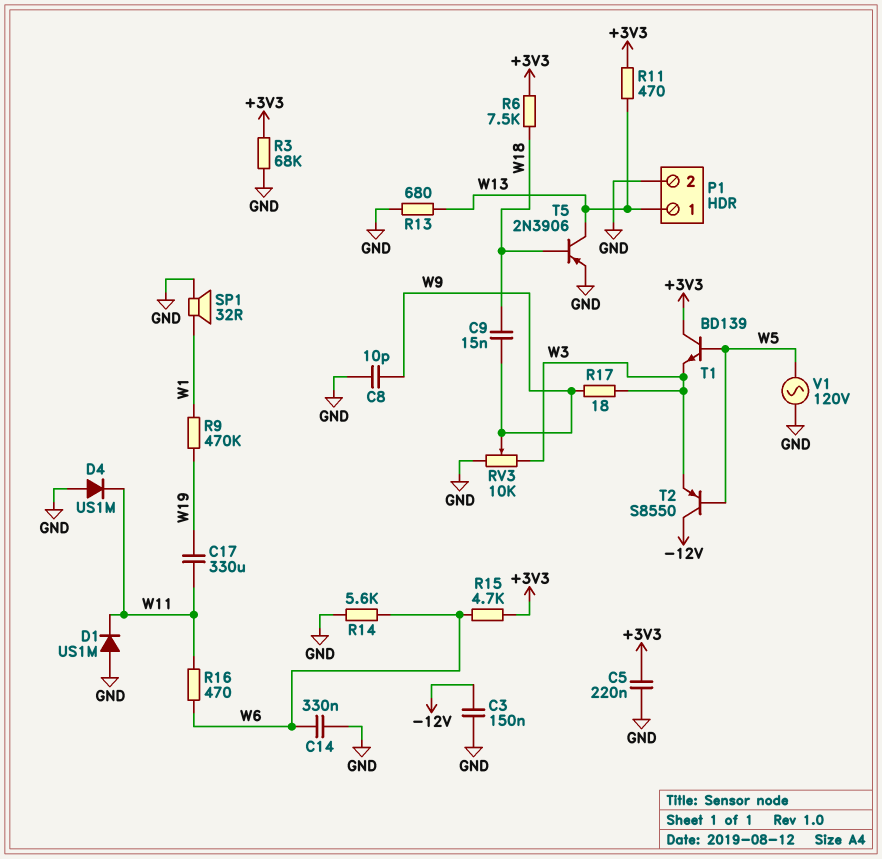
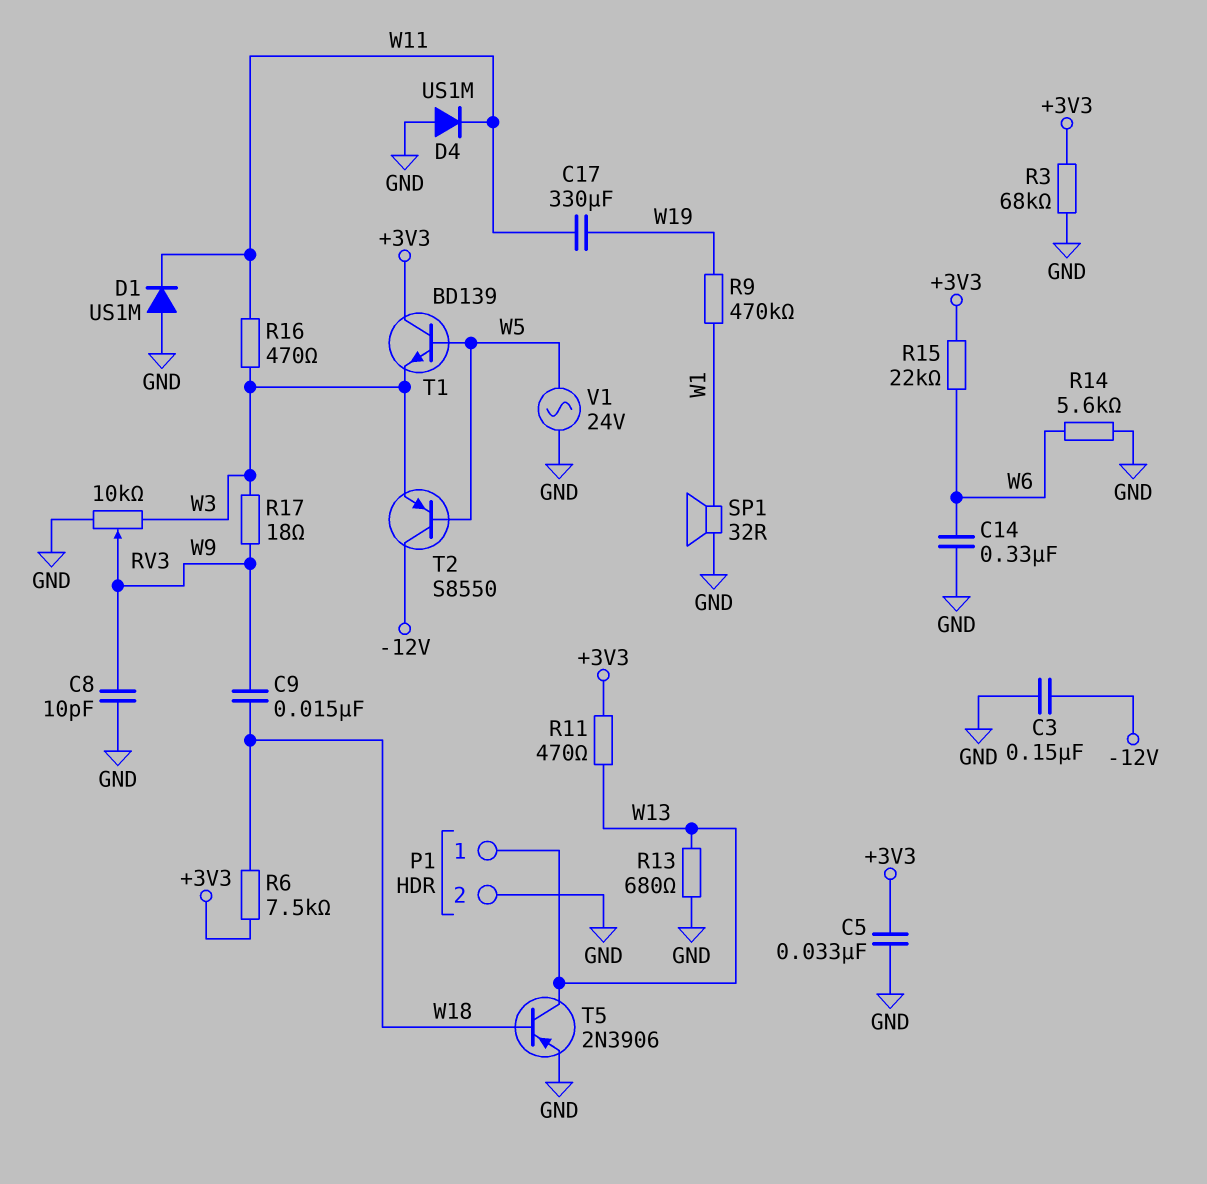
C5: 220nF (+3V3, GND) -> 33nF (+3V3, GND)
R15: 4.7k (+3V3, W6) -> 22k (+3V3, W6)
R16: 470 (W6, W11) -> 470 (W3, W11)
V1: AC 120V (GND, W5) -> AC 24V (GND, W5)

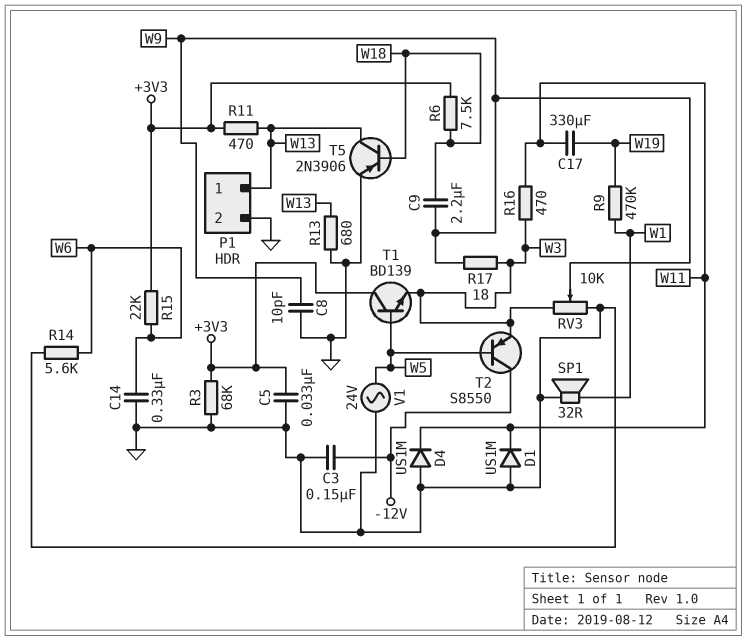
C9: 15nF (W9, W18) -> 2.2uF (W9, W18)

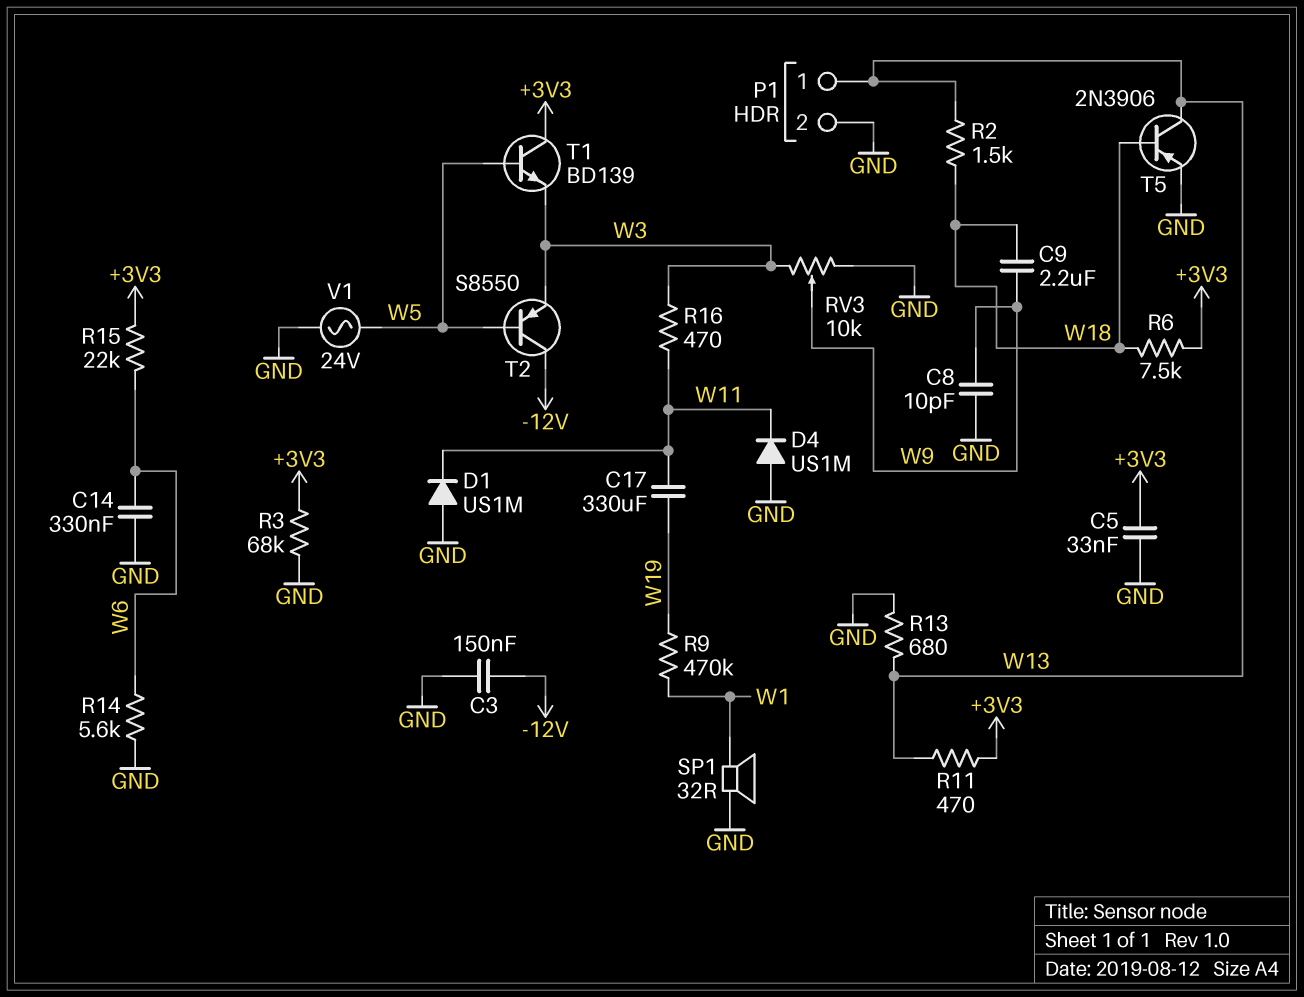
R2: none -> 1.5k (W13, W18)
R17: 18 (W3, W9) -> none

